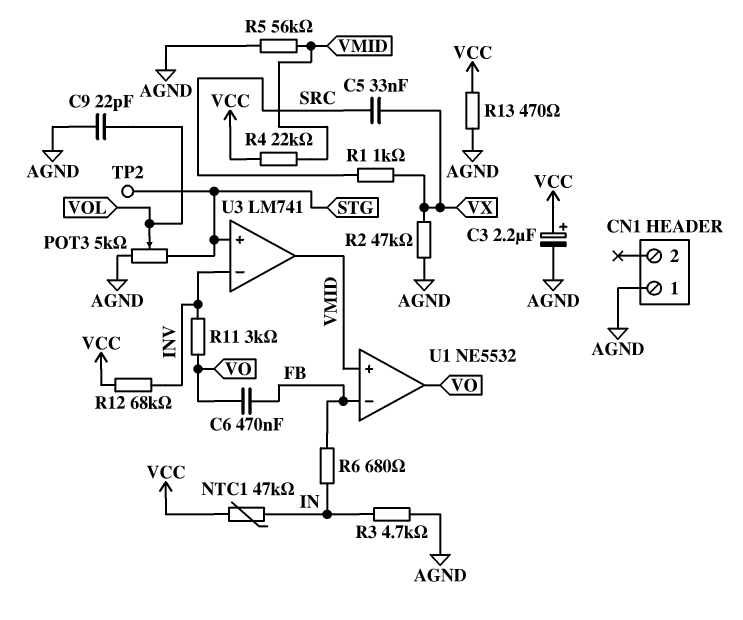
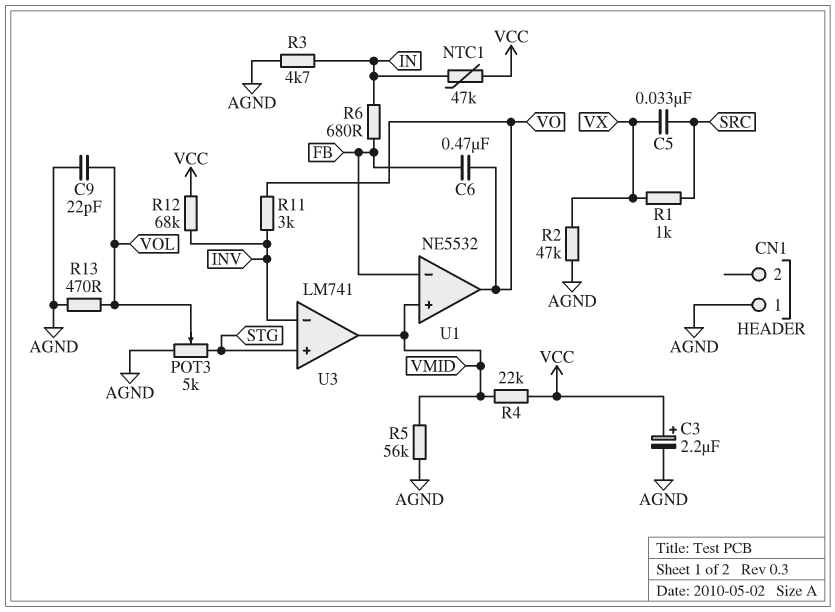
R13: 470 (AGND, VCC) -> 470 (AGND, VOL)
TP2: test point (STG) -> none

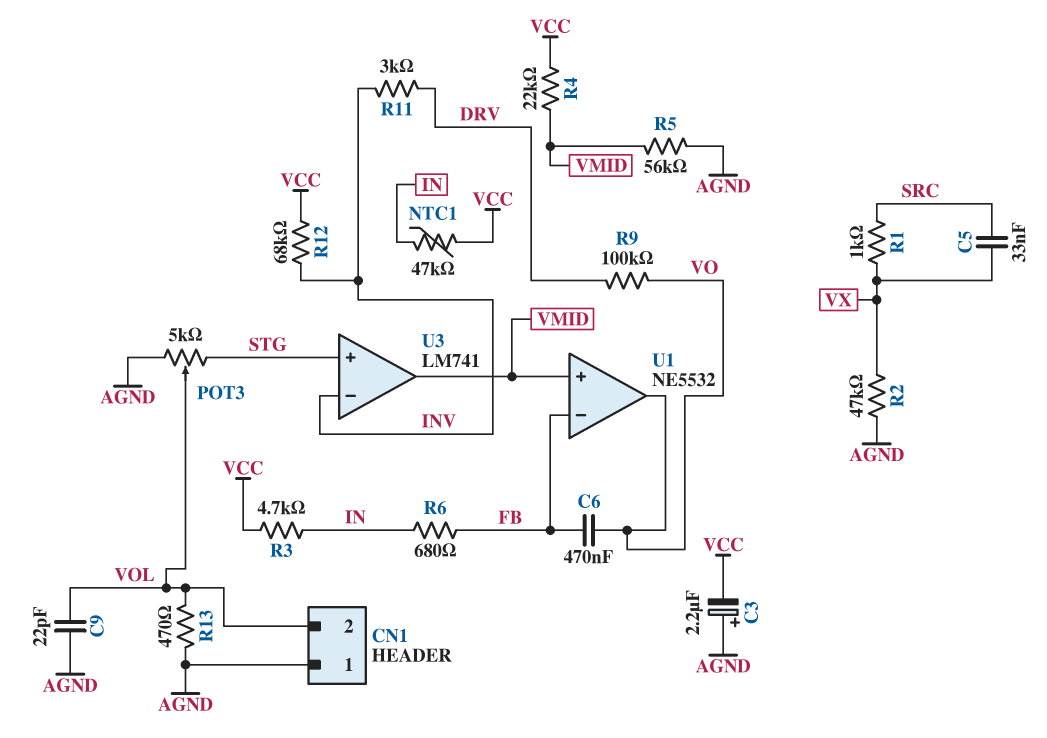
C3: 2.2uF (plus VCC, minus AGND) -> 2.2uF (plus AGND, minus VCC)
CN1 pin 2: none -> VOL
R3: 4.7k (AGND, IN) -> 4.7k (IN, VCC)
R9: none -> 100k (DRV, VO)
R11: 3k (INV, VO) -> 3k (DRV, INV)

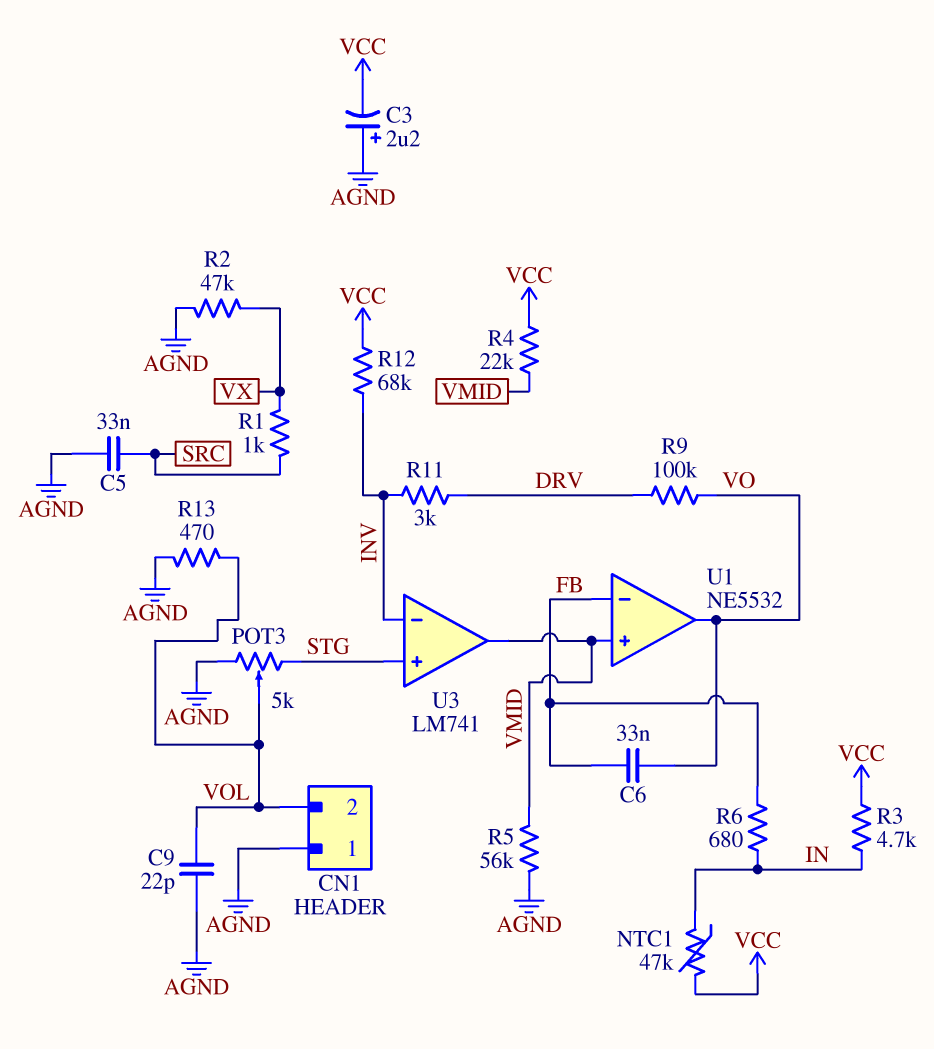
C5: 33nF (SRC, VX) -> 33nF (AGND, SRC)
C6: 470nF (FB, VO) -> 33nF (FB, VO)

